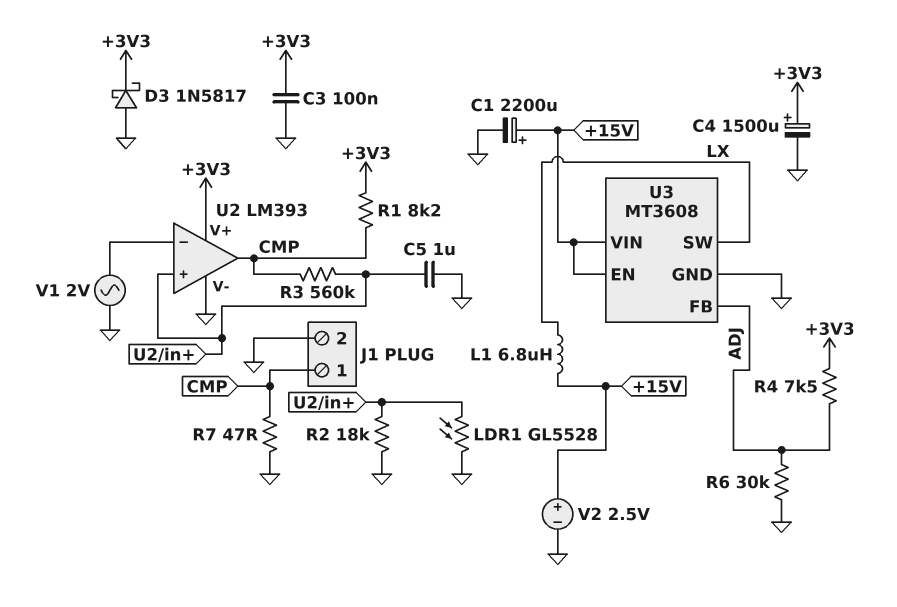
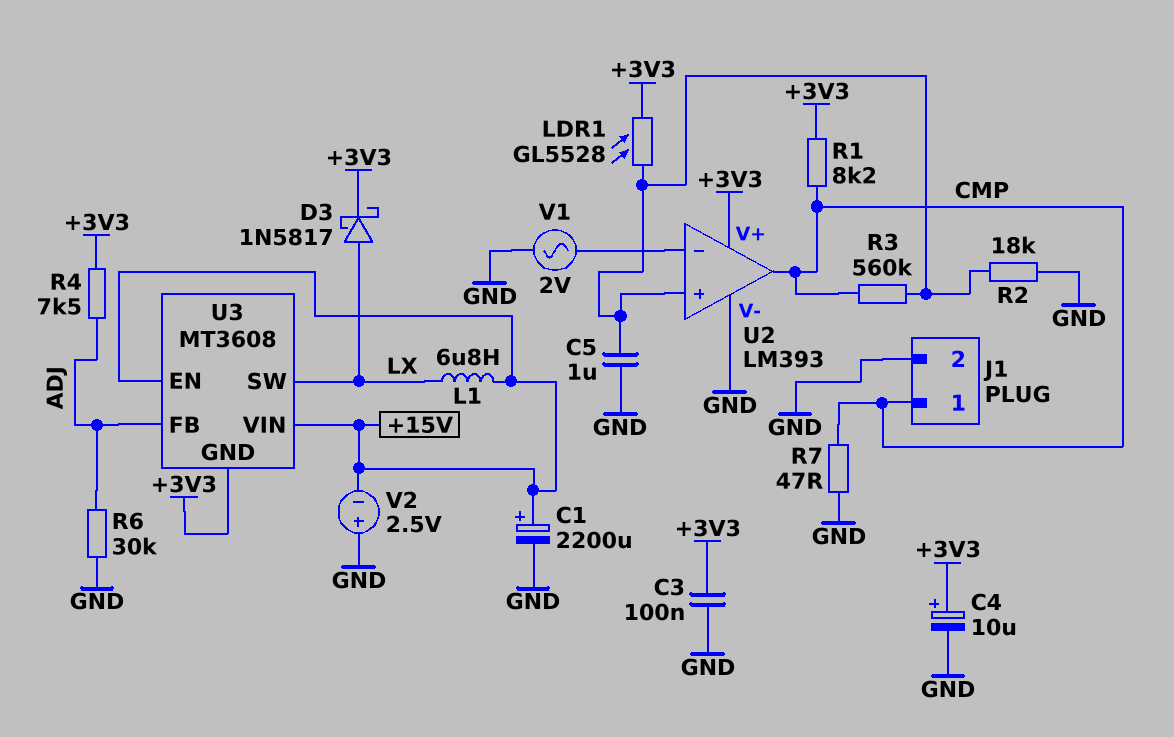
C4: 1500uF (plus +3V3, minus GND) -> 10uF (plus +3V3, minus GND)
D3: schottky 1N5817 (A GND, K +3V3) -> schottky 1N5817 (A LX, K +3V3)
LDR1: GL5528 (GND, U2/in+) -> GL5528 (+3V3, U2/in+)
U3 pin GND: GND -> +3V3
V2: 2.5V (plus +15V, minus GND) -> 2.5V (plus GND, minus +15V)

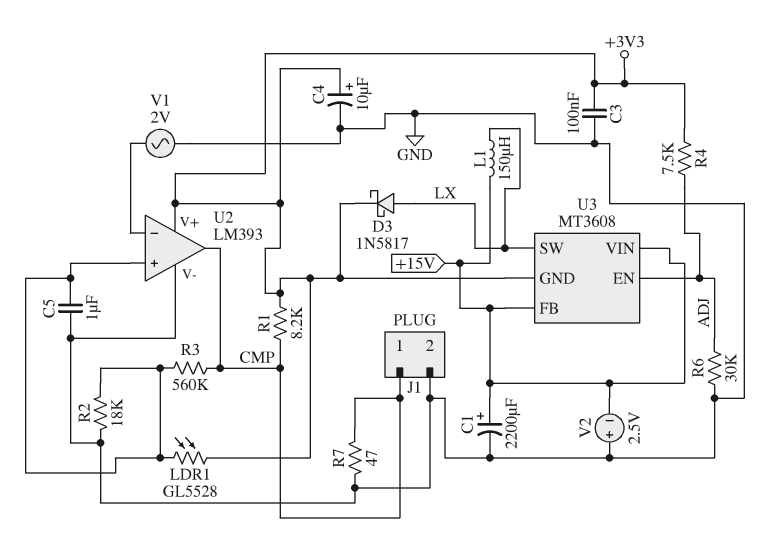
L1: 6.8uH (+15V, LX) -> 150uH (+15V, LX)
U3 pin EN: +15V -> ADJ
U3 pin FB: ADJ -> +15V

